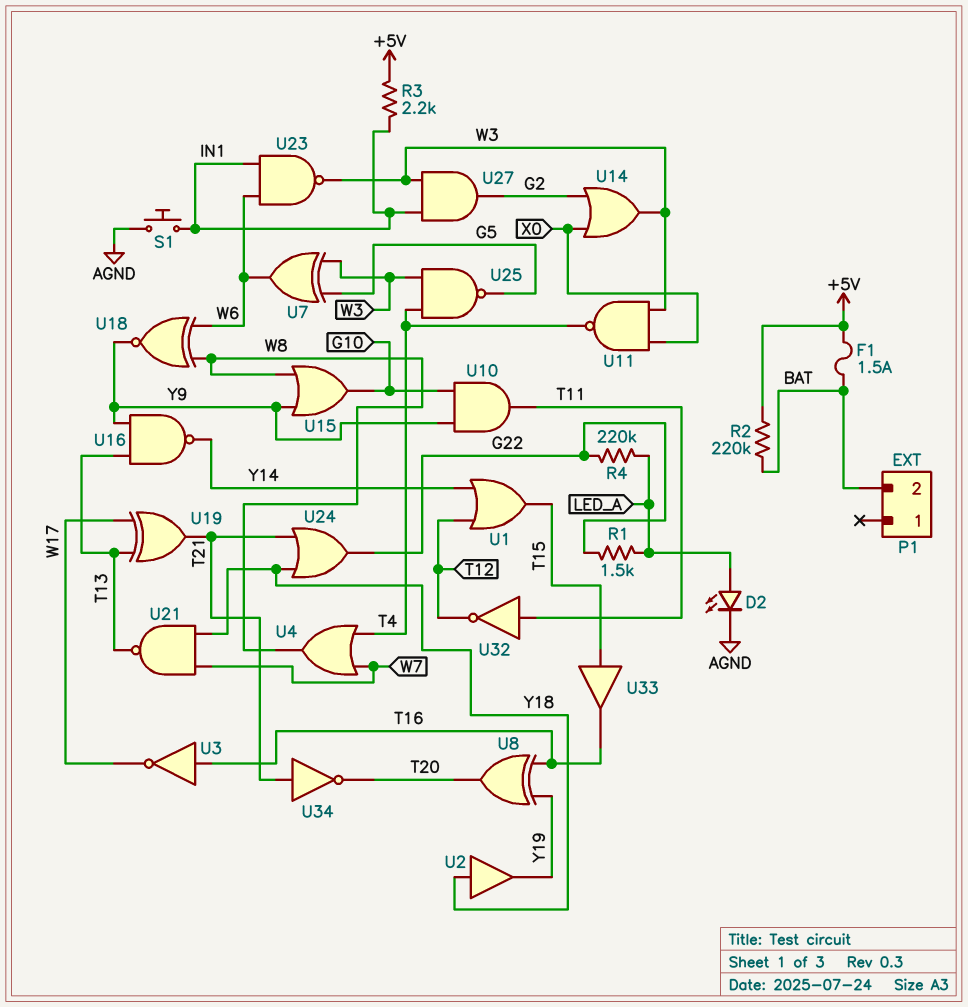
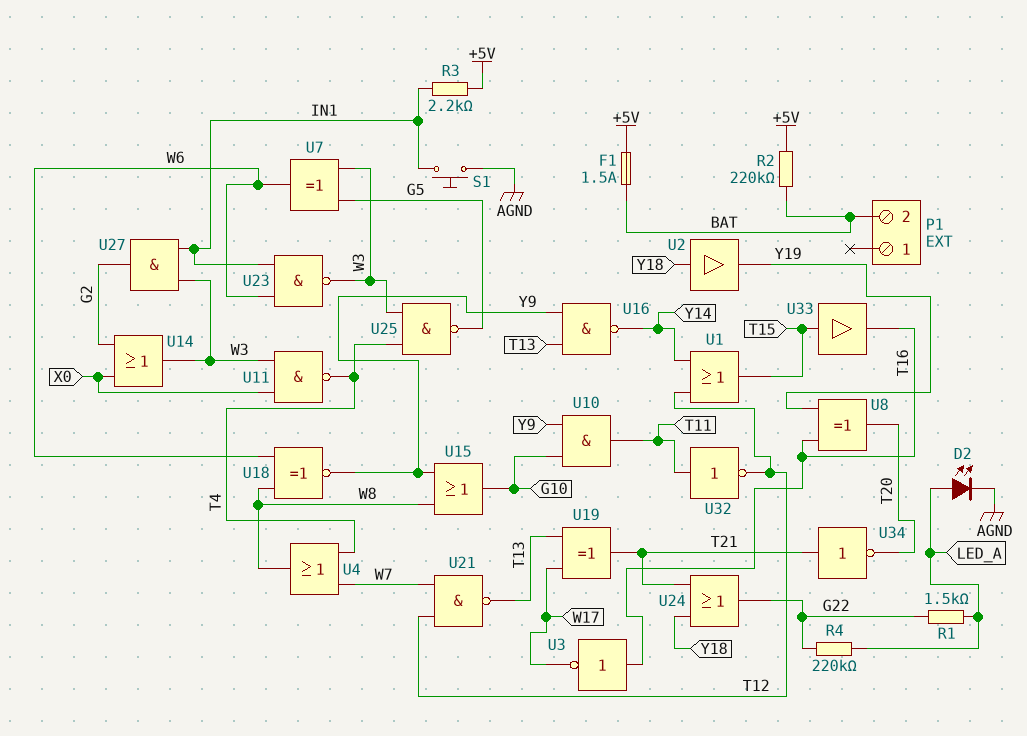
U21: NAND (in W7, in Y18, out T13) -> NAND (in T12, in W7, out T13)

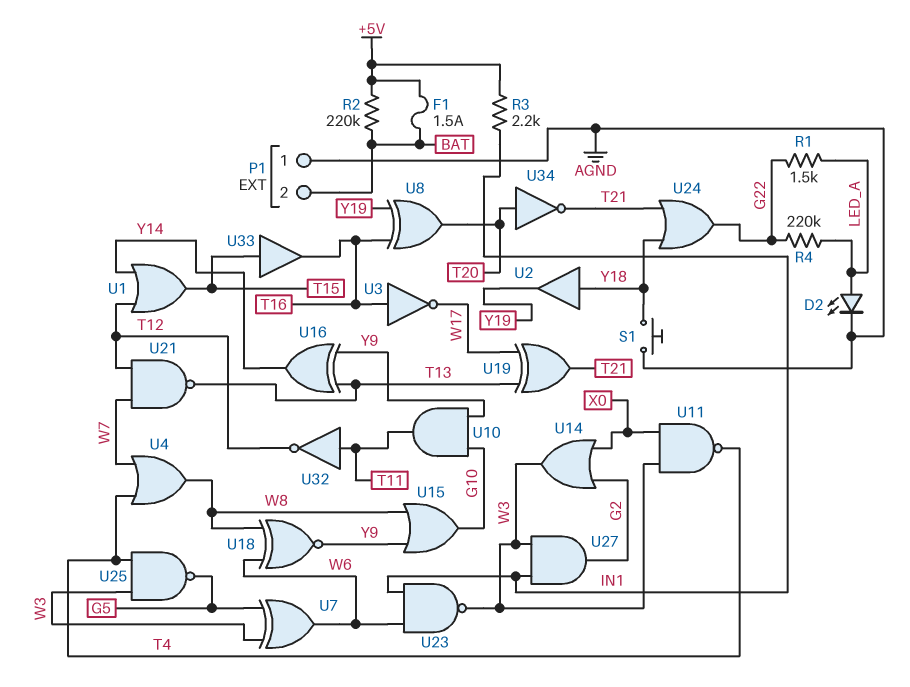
P1 pin 1: none -> AGND
S1: button (AGND, IN1) -> button (AGND, Y18)
U16: NAND (in T13, in Y9, out Y14) -> XOR (in T13, in Y9, out Y14)
U34: NOT (in T21, out T20) -> NOT (in T20, out T21)

